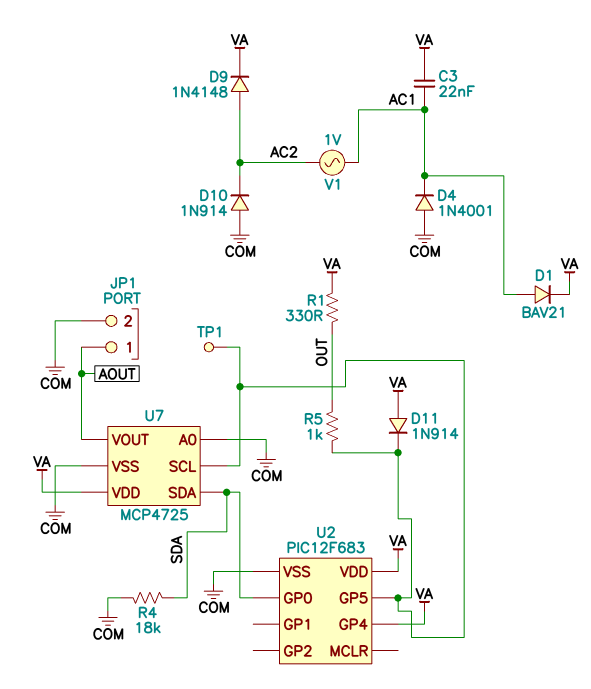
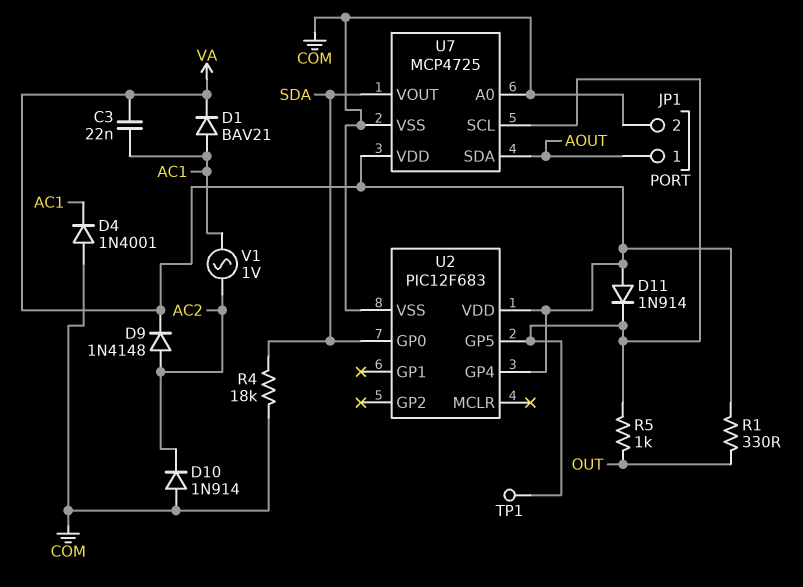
U7 pin SDA: SDA -> AOUT
U7 pin VOUT: AOUT -> SDA

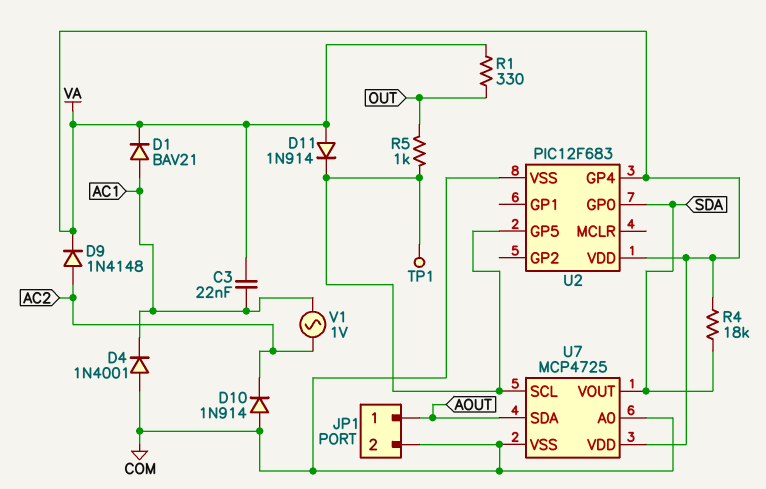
R4: 18k (COM, SDA) -> 18k (SDA, VA)

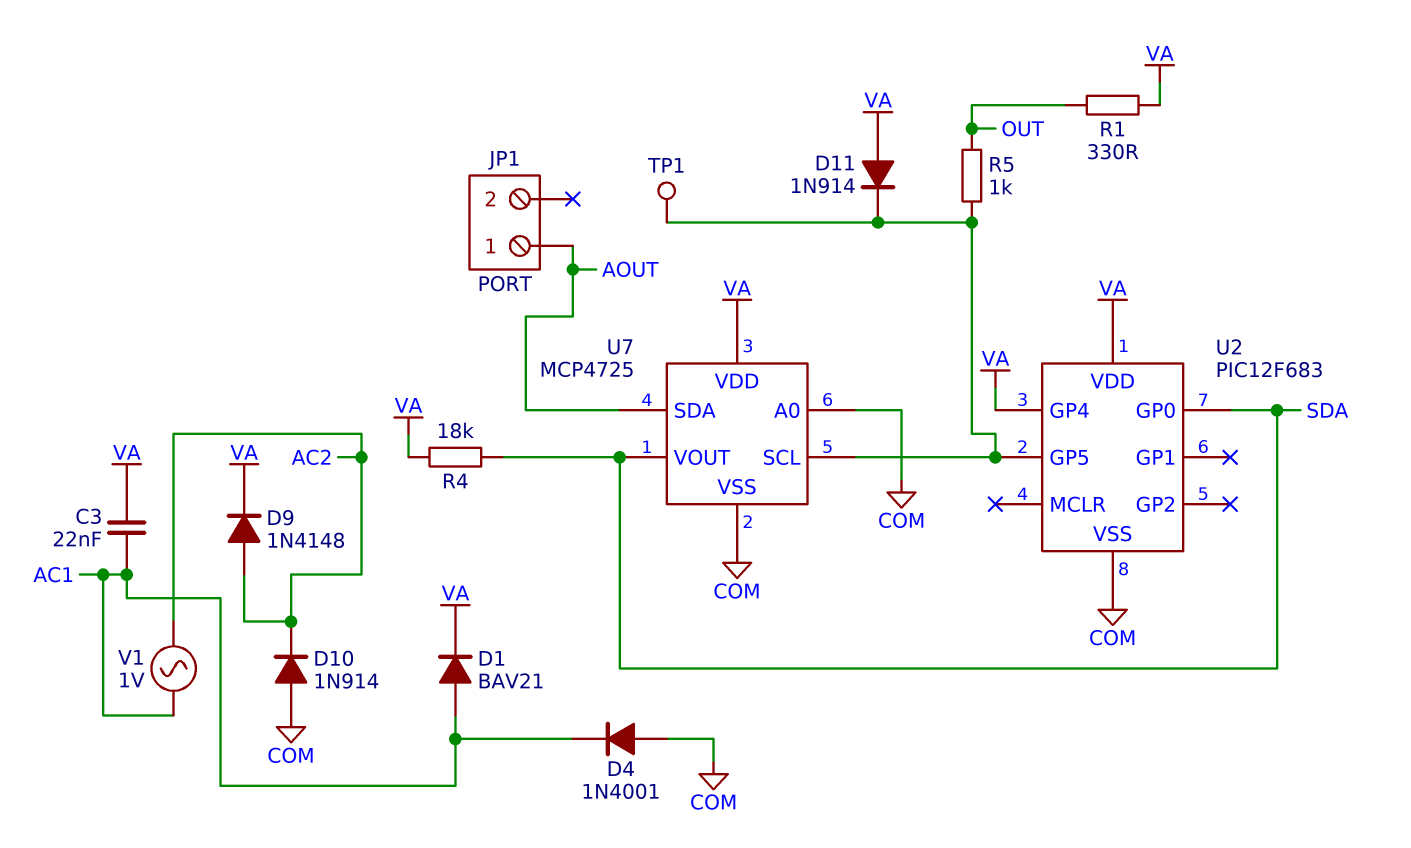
JP1 pin 2: COM -> none

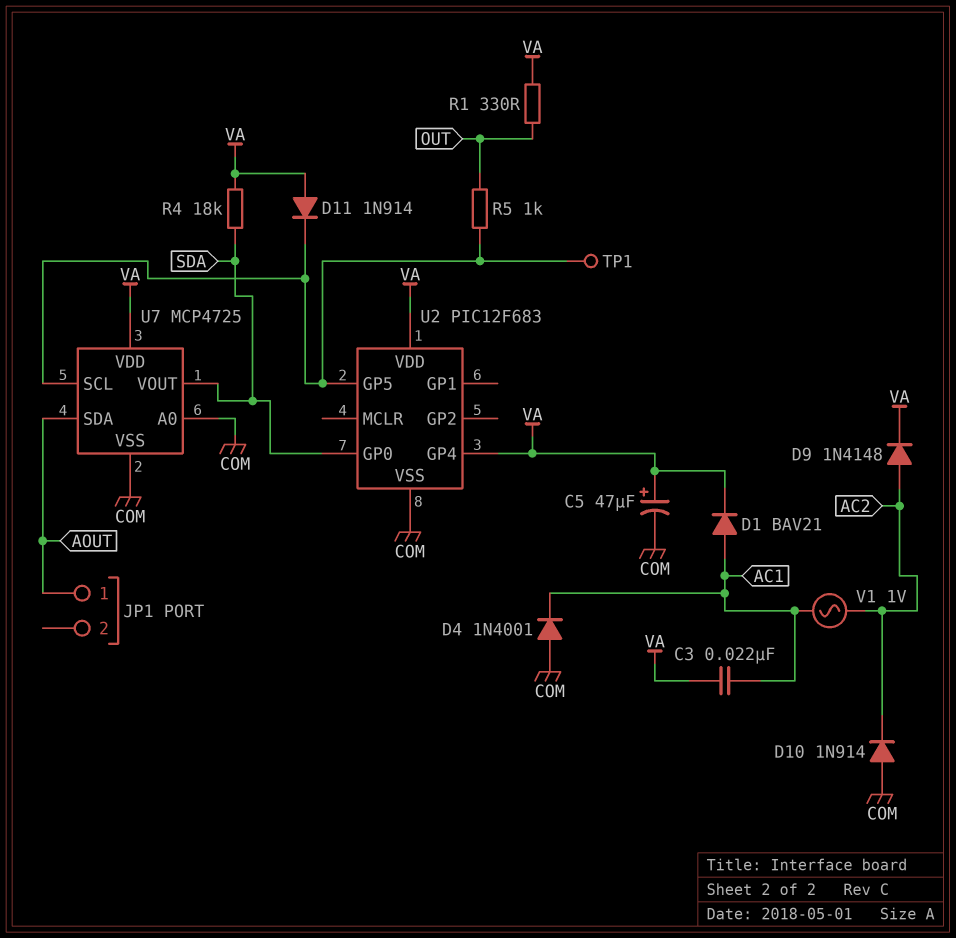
C5: none -> 47uF (plus VA, minus COM)

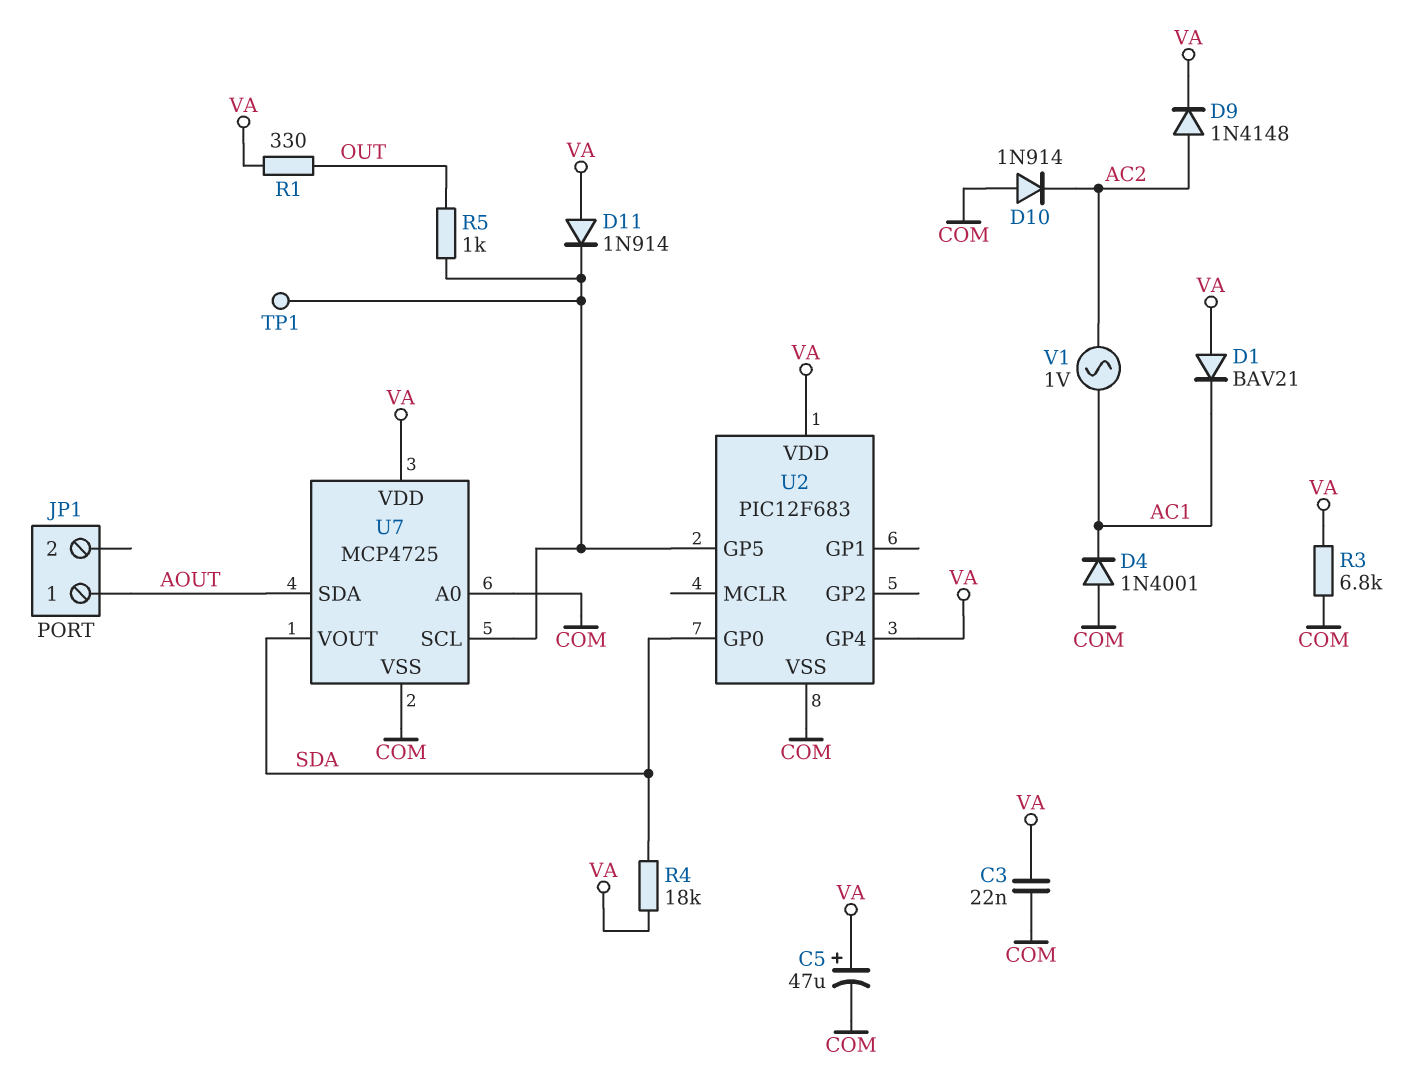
C3: 22nF (AC1, VA) -> 22nF (COM, VA)
D1: diode BAV21 (A AC1, K VA) -> diode BAV21 (A VA, K AC1)
R3: none -> 6.8k (COM, VA)

